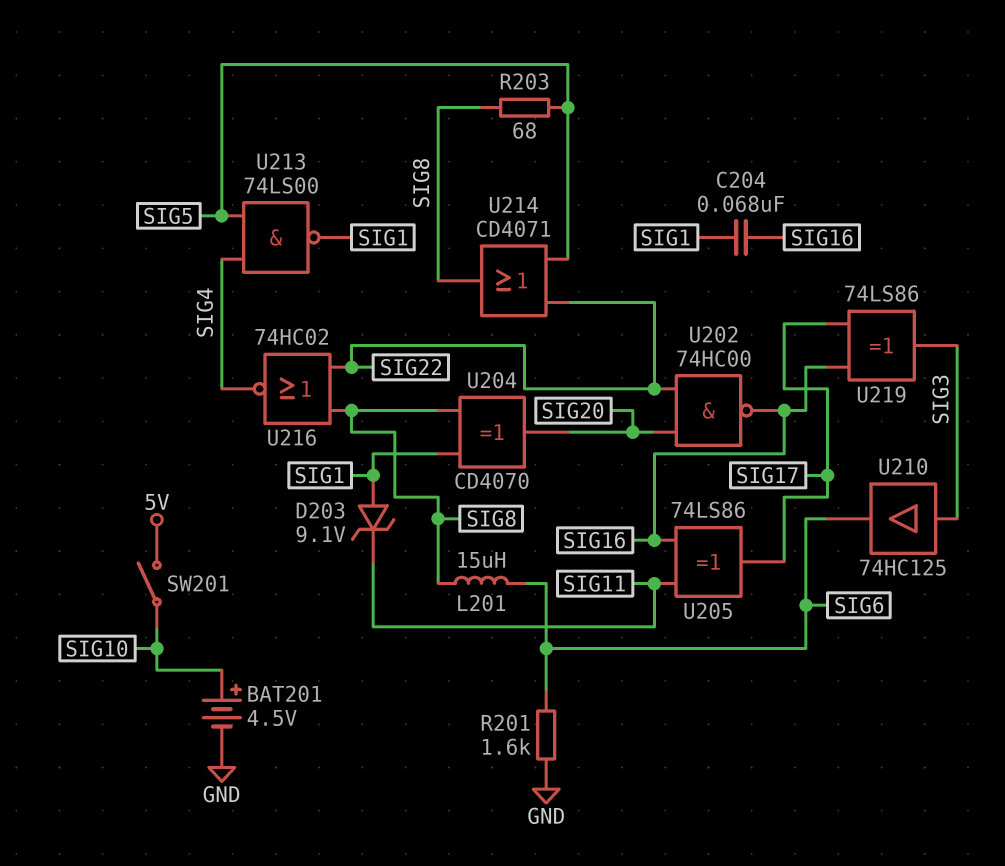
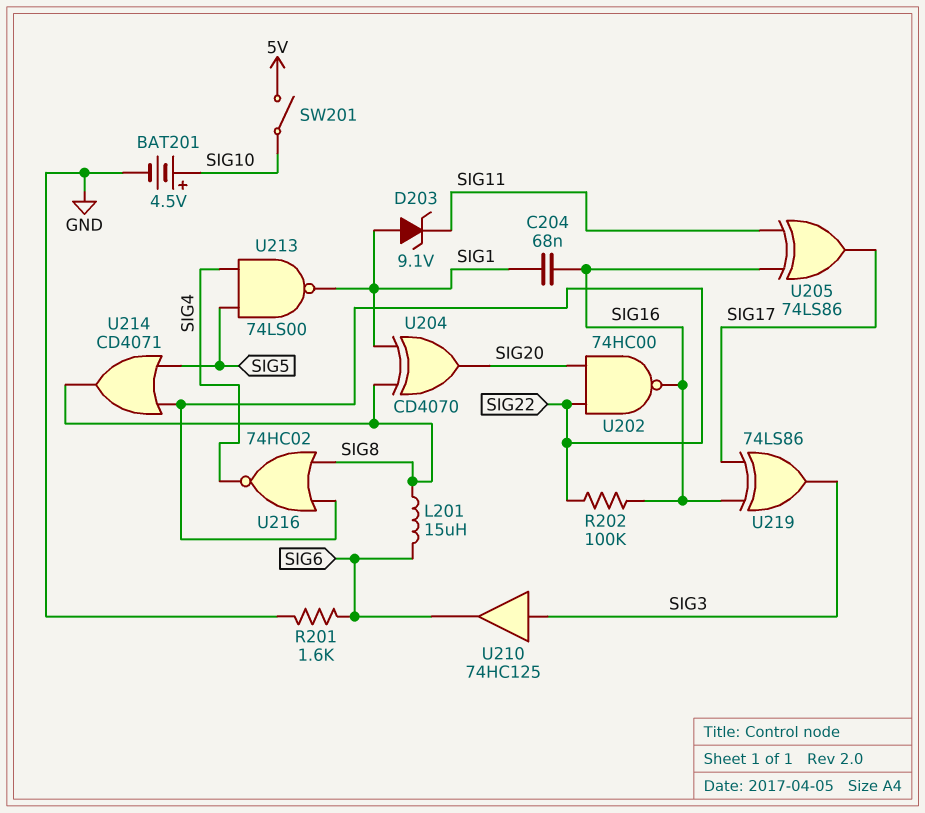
R202: none -> 100k (SIG16, SIG22)
R203: 68 (SIG5, SIG8) -> none

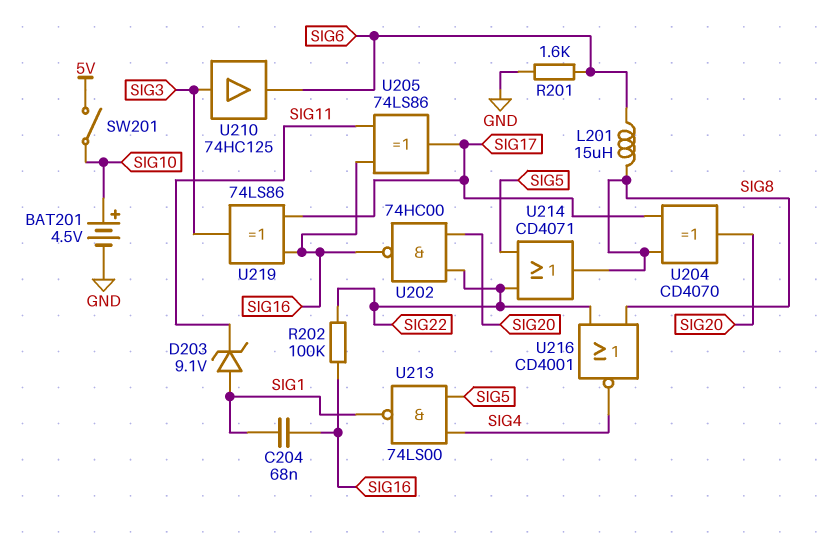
U204: XOR CD4070 (in SIG1, in SIG8, out SIG20) -> XOR CD4070 (in SIG8, in SIG17, out SIG20)
U216: NOR 74HC02 (in SIG8, in SIG22, out SIG4) -> NOR CD4001 (in SIG8, in SIG22, out SIG4)

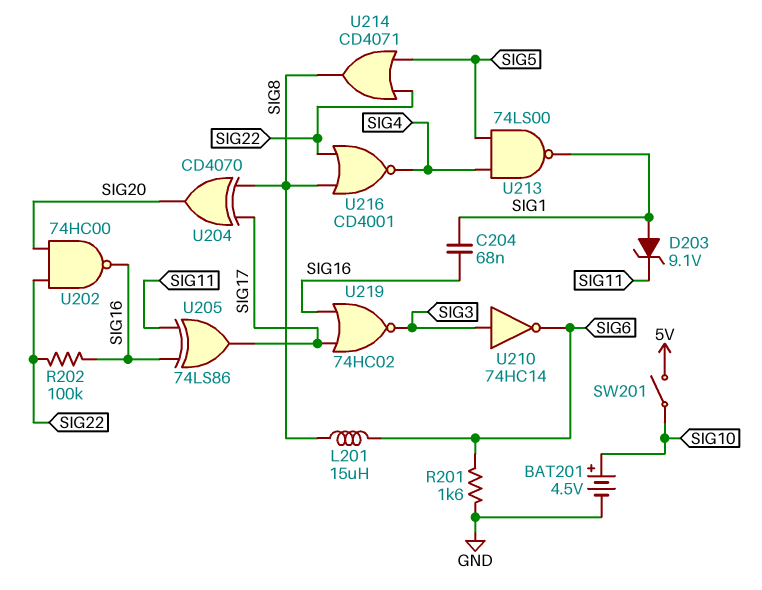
U210: buffer 74HC125 (in SIG3, out SIG6) -> NOT 74HC14 (in SIG3, out SIG6)
U219: XOR 74LS86 (in SIG16, in SIG17, out SIG3) -> NOR 74HC02 (in SIG16, in SIG17, out SIG3)

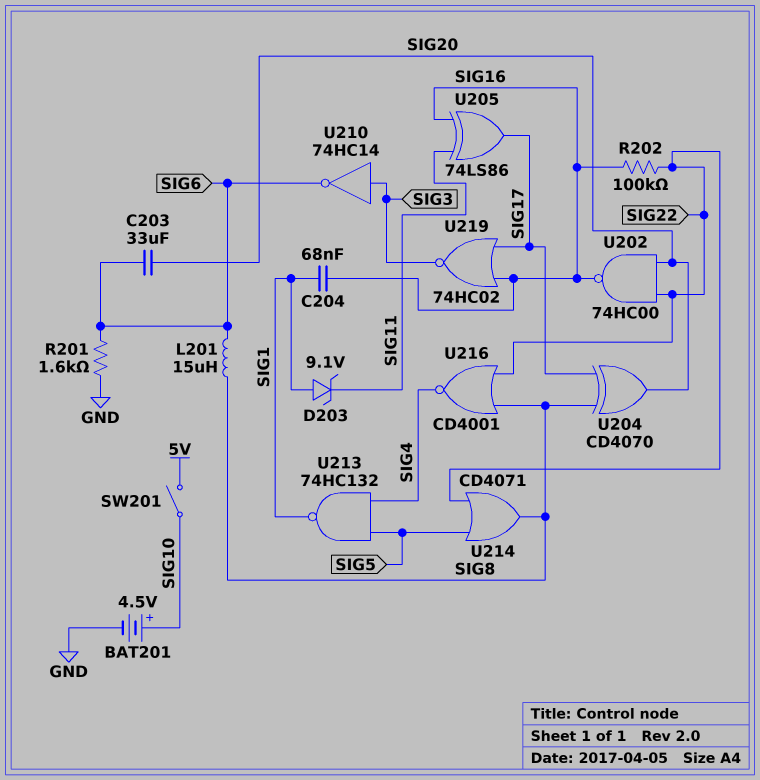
C203: none -> 33uF (SIG6, SIG20)
U213: NAND 74LS00 (in SIG4, in SIG5, out SIG1) -> NAND 74HC132 (in SIG4, in SIG5, out SIG1)

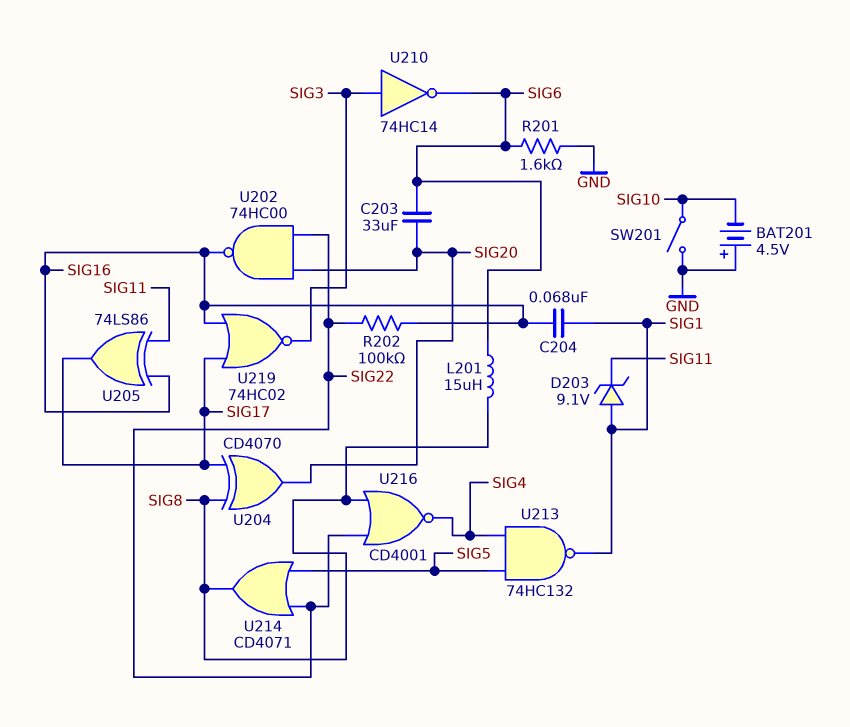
BAT201: 4.5V (plus SIG10, minus GND) -> 4.5V (plus GND, minus SIG10)
SW201: switch (5V, SIG10) -> switch (GND, SIG10)

